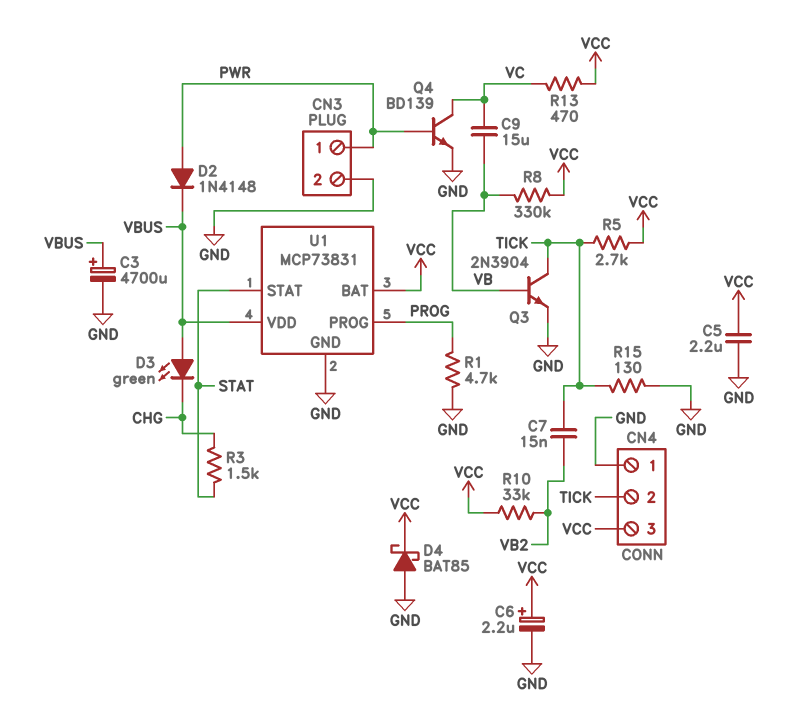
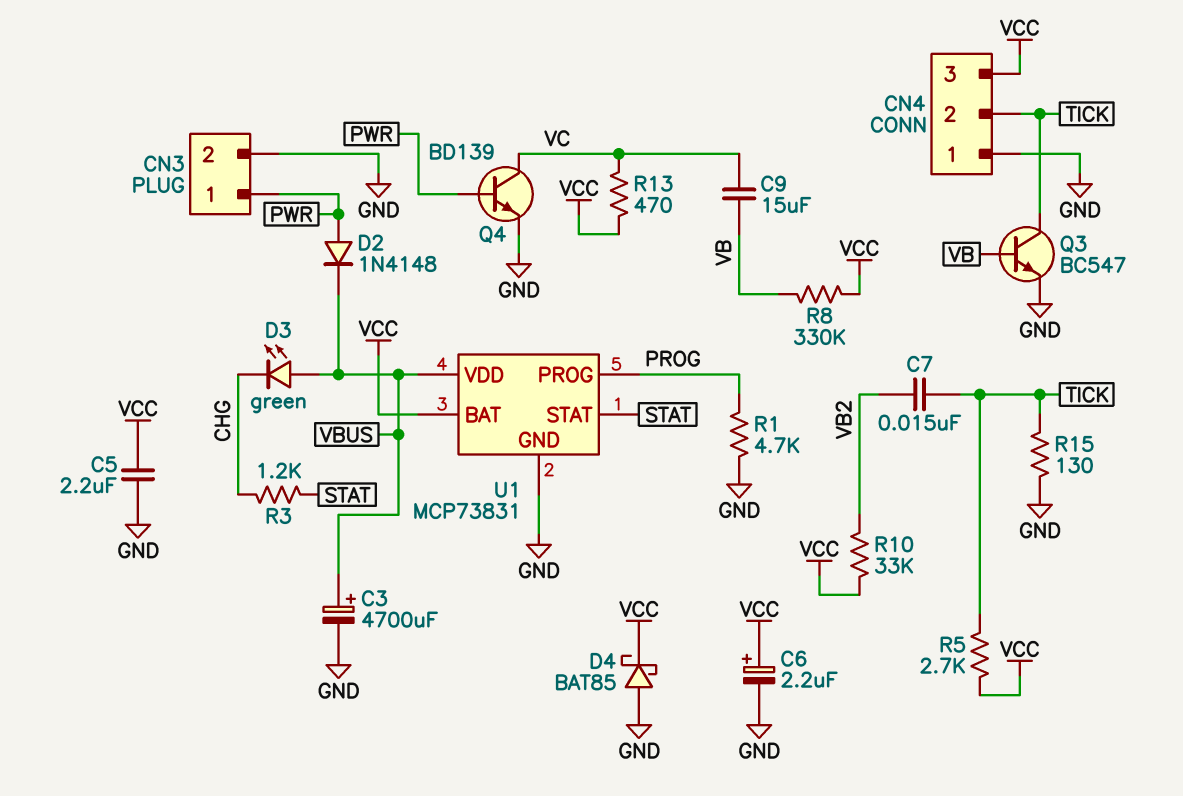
Q3: NPN 2N3904 (B VB, C TICK, E GND) -> NPN BC547 (B VB, C TICK, E GND)
R3: 1.5k (CHG, STAT) -> 1.2k (CHG, STAT)

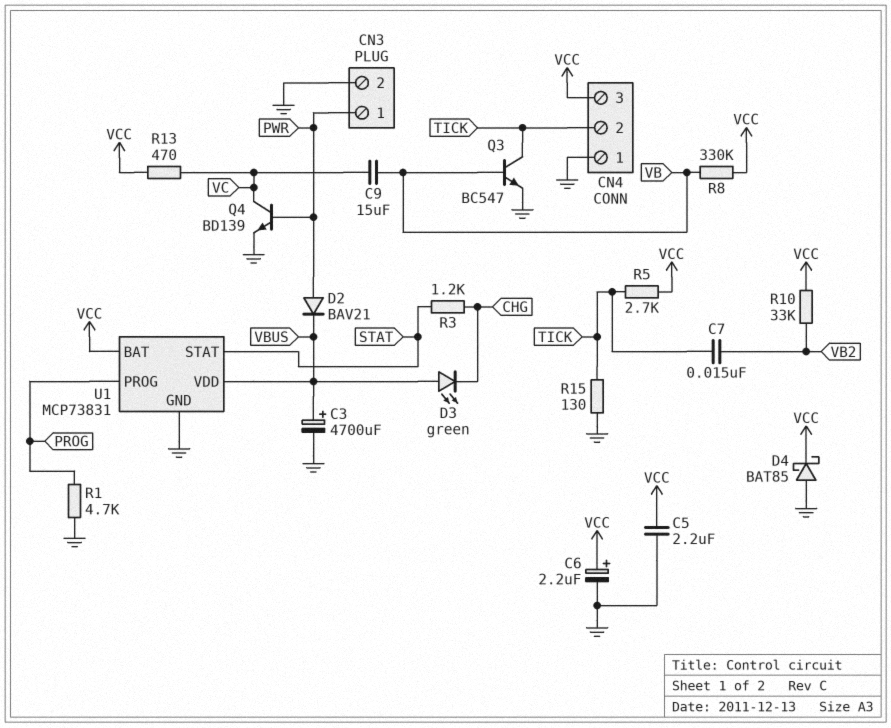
D2: diode 1N4148 (A PWR, K VBUS) -> diode BAV21 (A PWR, K VBUS)

